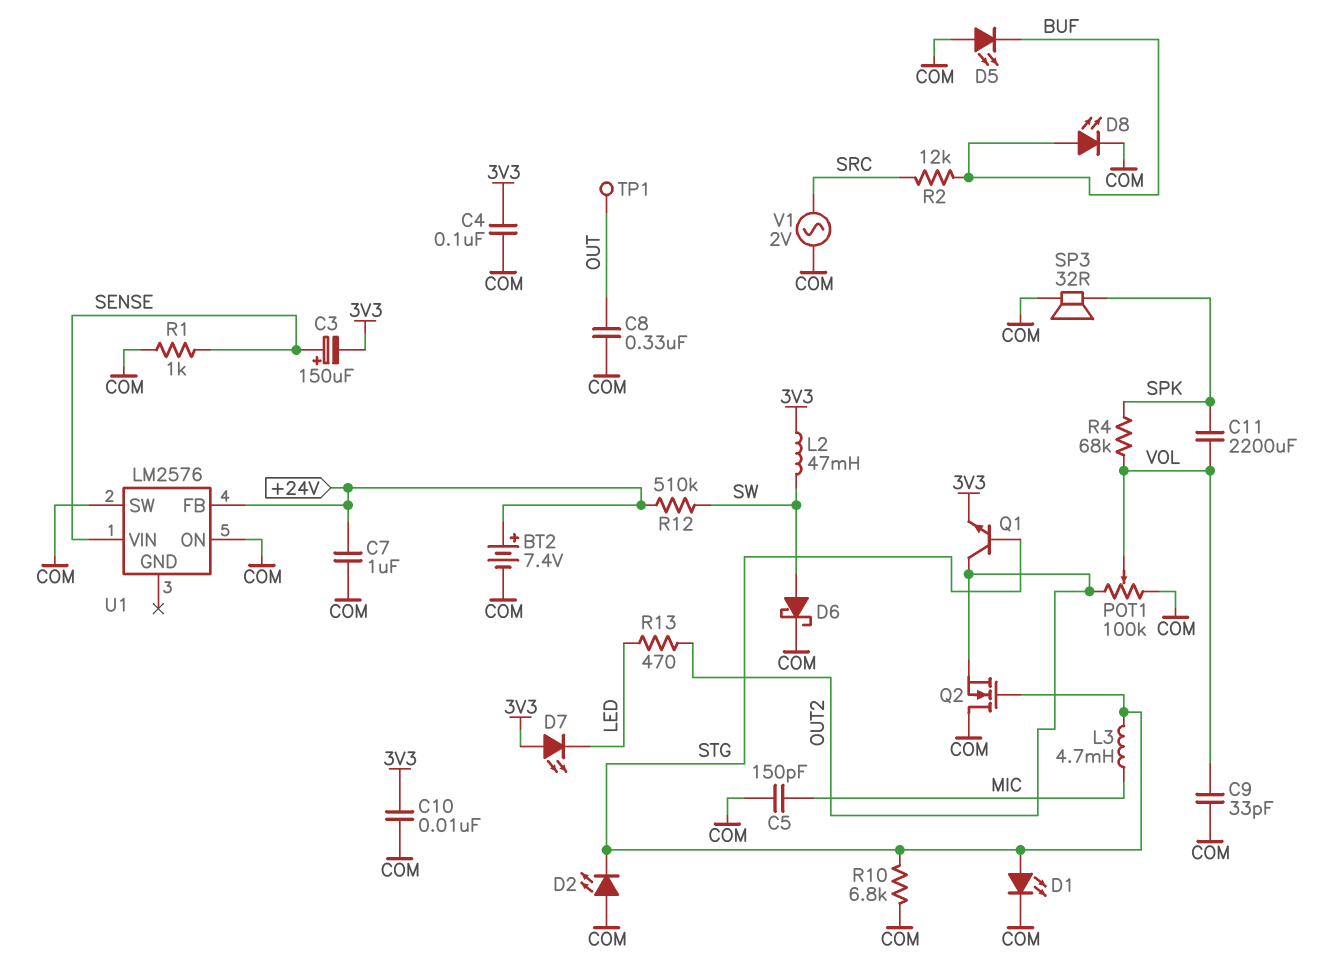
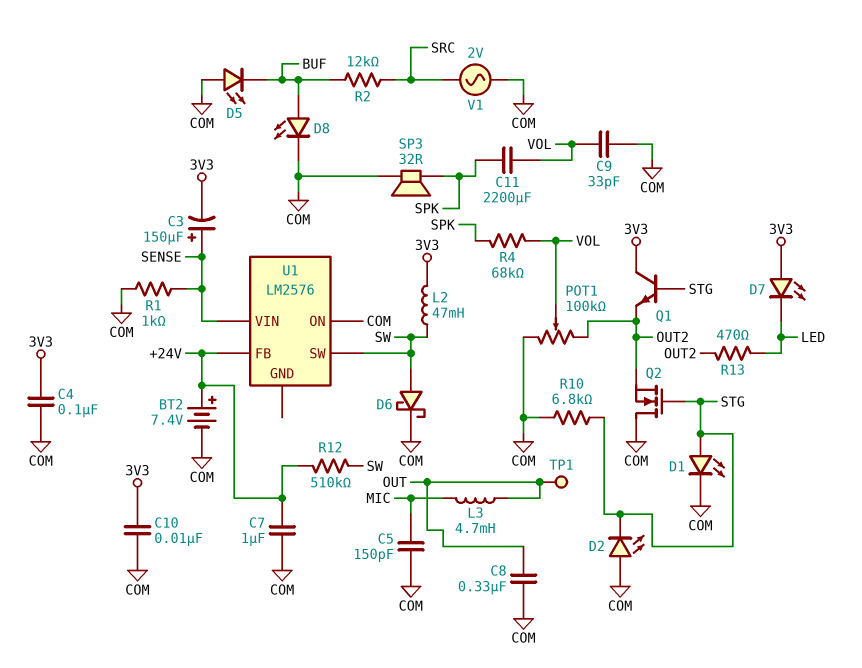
L3: 4.7mH (MIC, STG) -> 4.7mH (MIC, OUT)
Q1: NPN (B STG, C OUT2, E 3V3) -> NPN (B STG, C 3V3, E OUT2)
U1 pin SW: COM -> SW

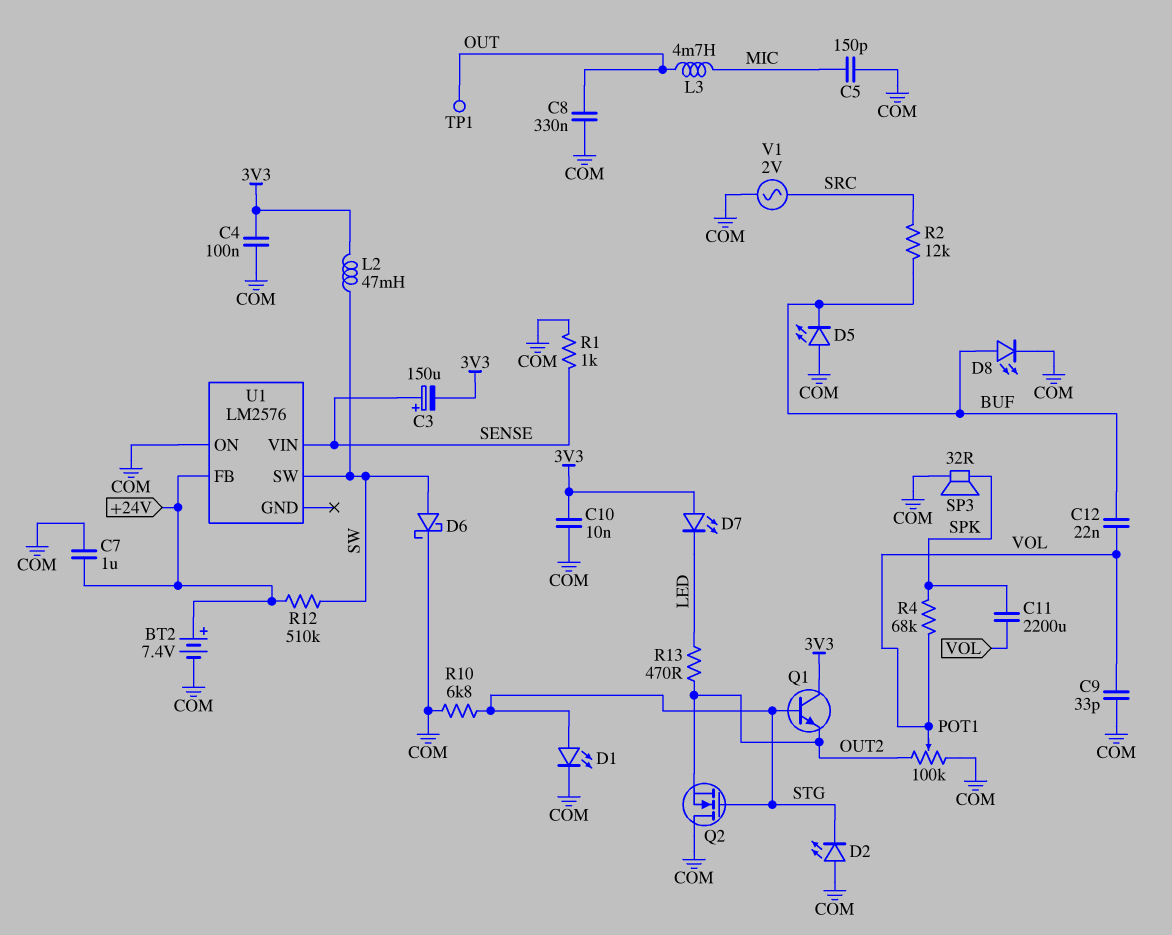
C12: none -> 22nF (BUF, VOL)

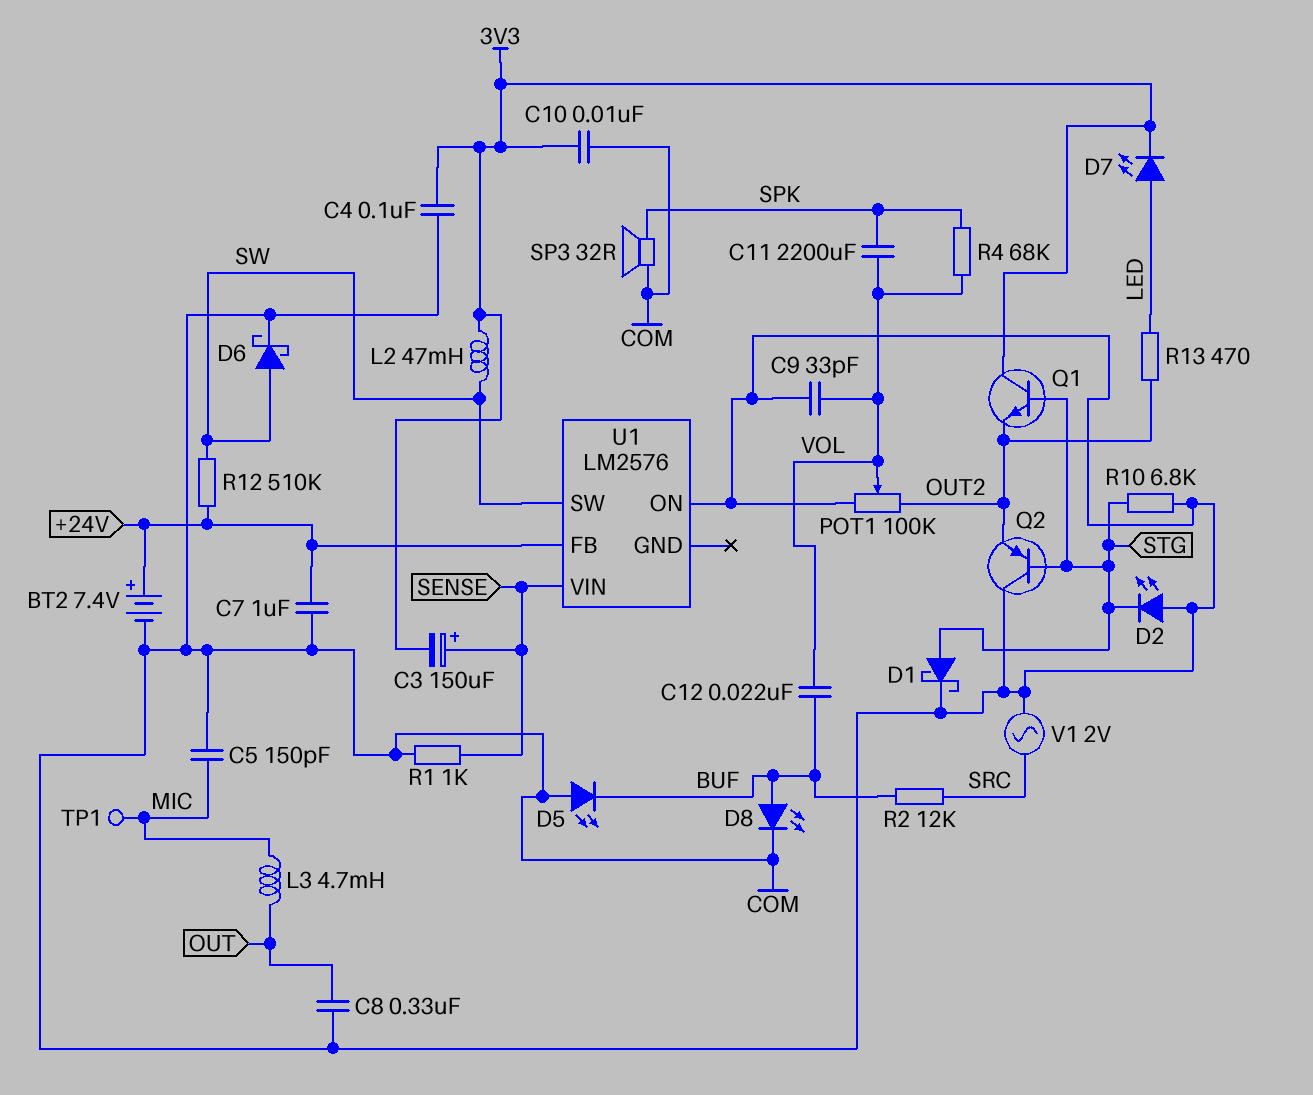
D1: LED (A STG, K COM) -> schottky (A STG, K COM)
D7: LED (A 3V3, K LED) -> LED (A LED, K 3V3)
Q2: NMOS (G STG, D COM, S OUT2) -> PNP (B STG, C COM, E OUT2)
TP1: test point (OUT) -> test point (MIC)

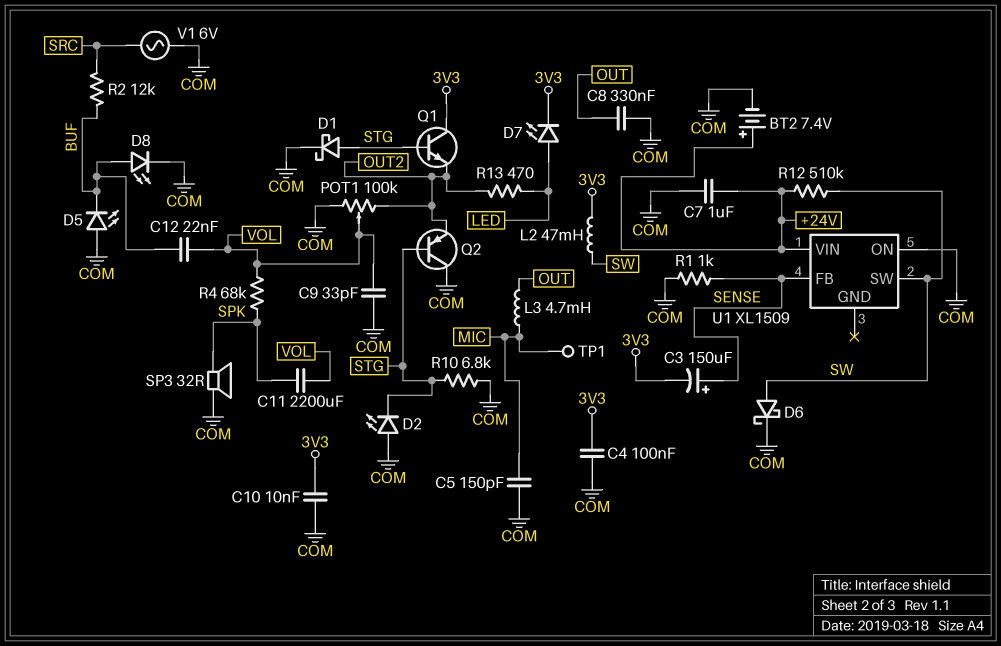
U1: LM2576 -> XL1509
U1 pin FB: +24V -> SENSE
U1 pin VIN: SENSE -> +24V
V1: AC 2V (COM, SRC) -> AC 6V (COM, SRC)

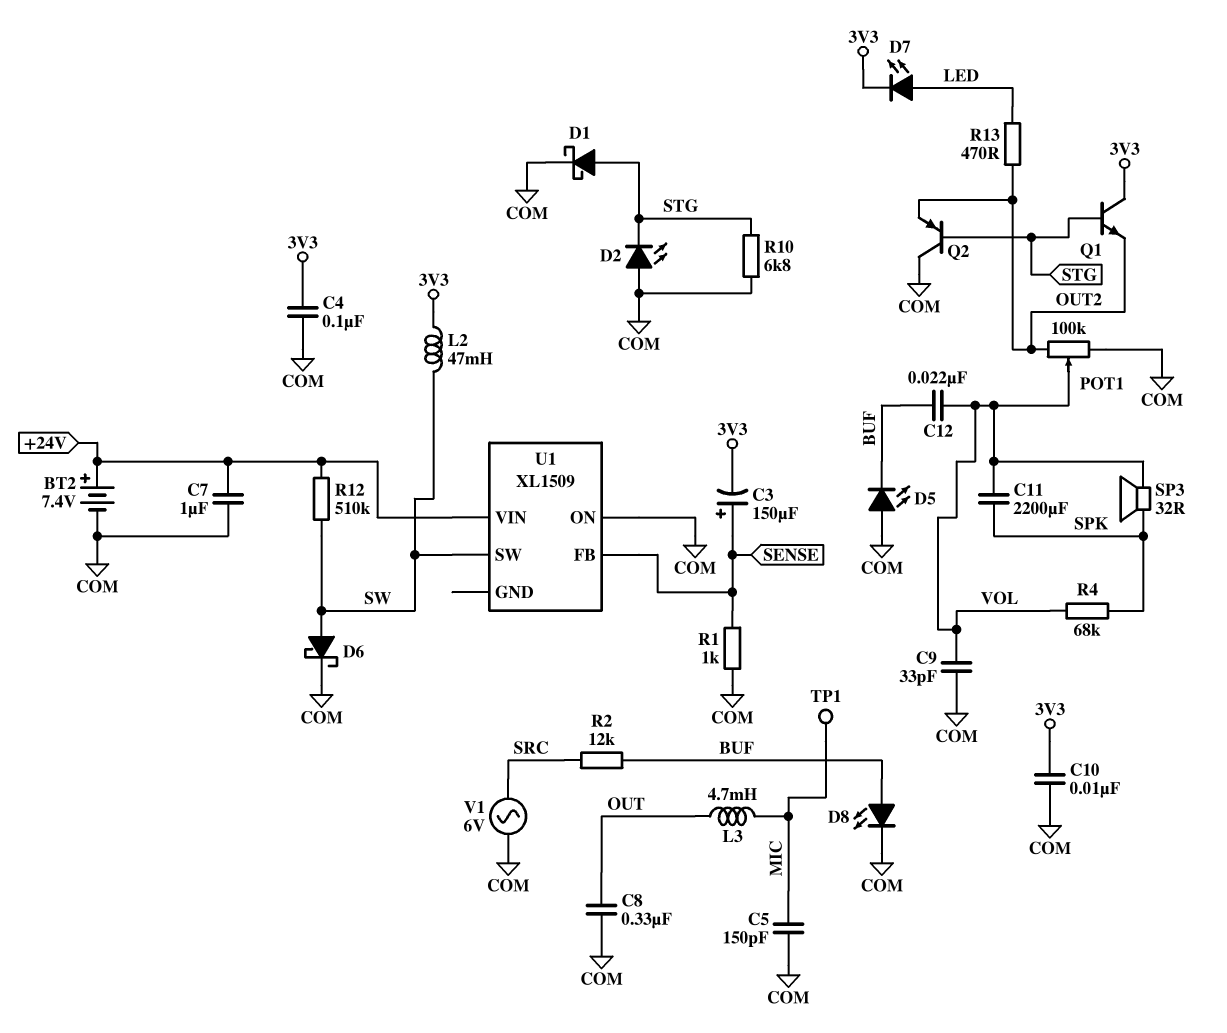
SP3: speaker 32R (COM, SPK) -> speaker 32R (SPK, VOL)

